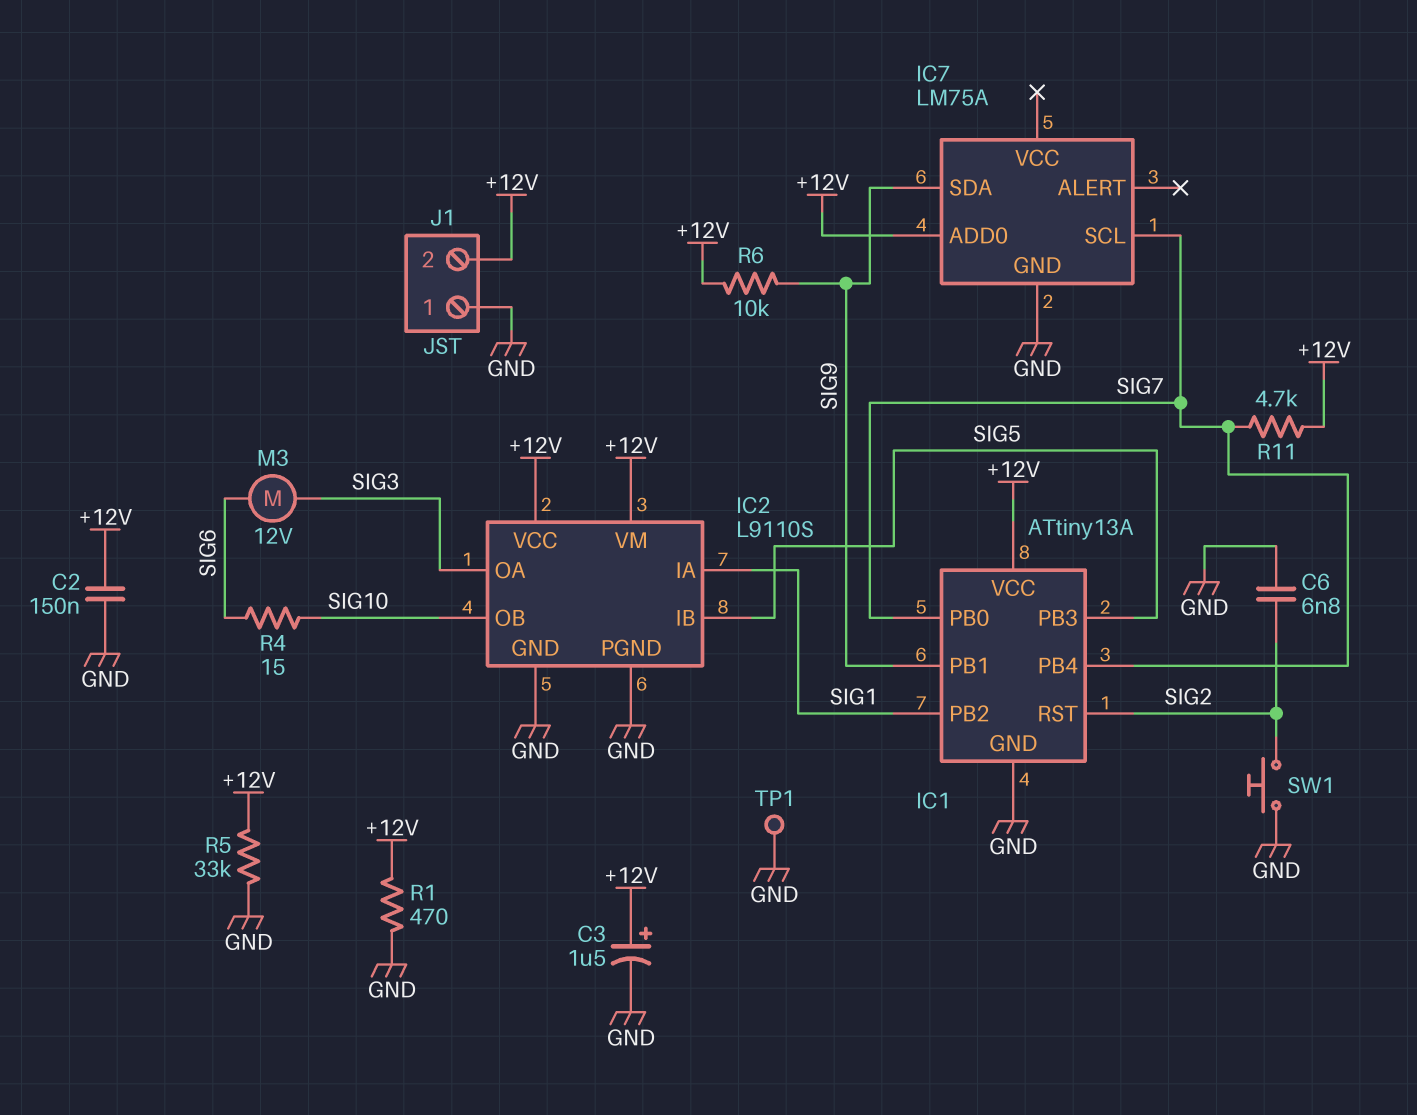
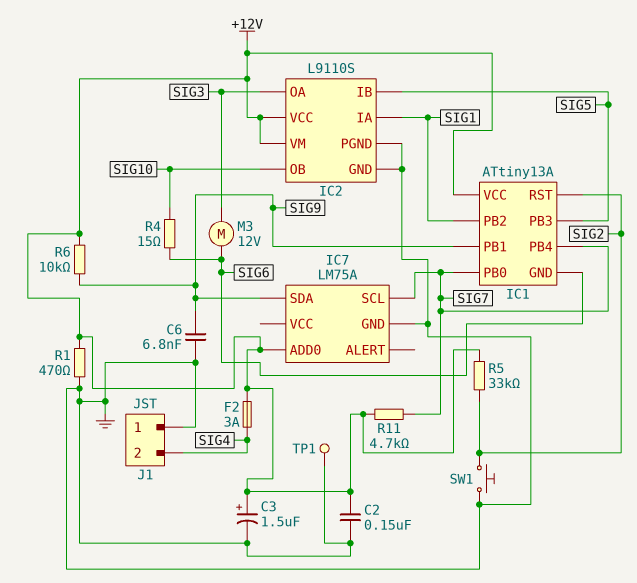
C6: 6.8nF (GND, SIG2) -> 6.8nF (GND, SIG9)
F2: none -> 3A (+12V, SIG4)
IC1 pin GND: GND -> SIG6
J1 pin 2: +12V -> SIG4
R5: 33k (+12V, GND) -> 33k (+12V, SIG2)

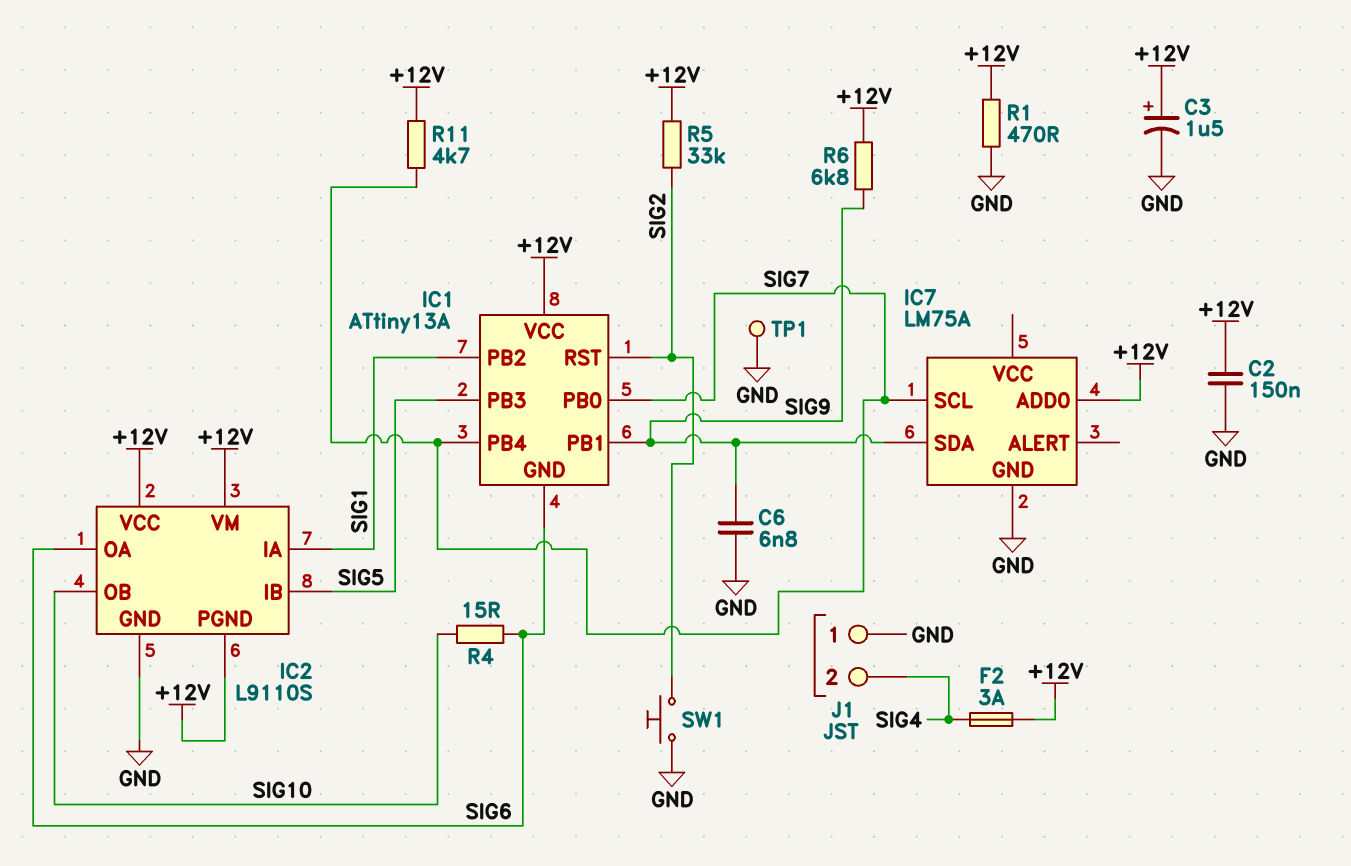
IC2 pin OA: SIG3 -> SIG6
IC2 pin PGND: GND -> +12V
M3: motor 12V (SIG3, SIG6) -> none
R6: 10k (+12V, SIG9) -> 6.8k (+12V, SIG9)

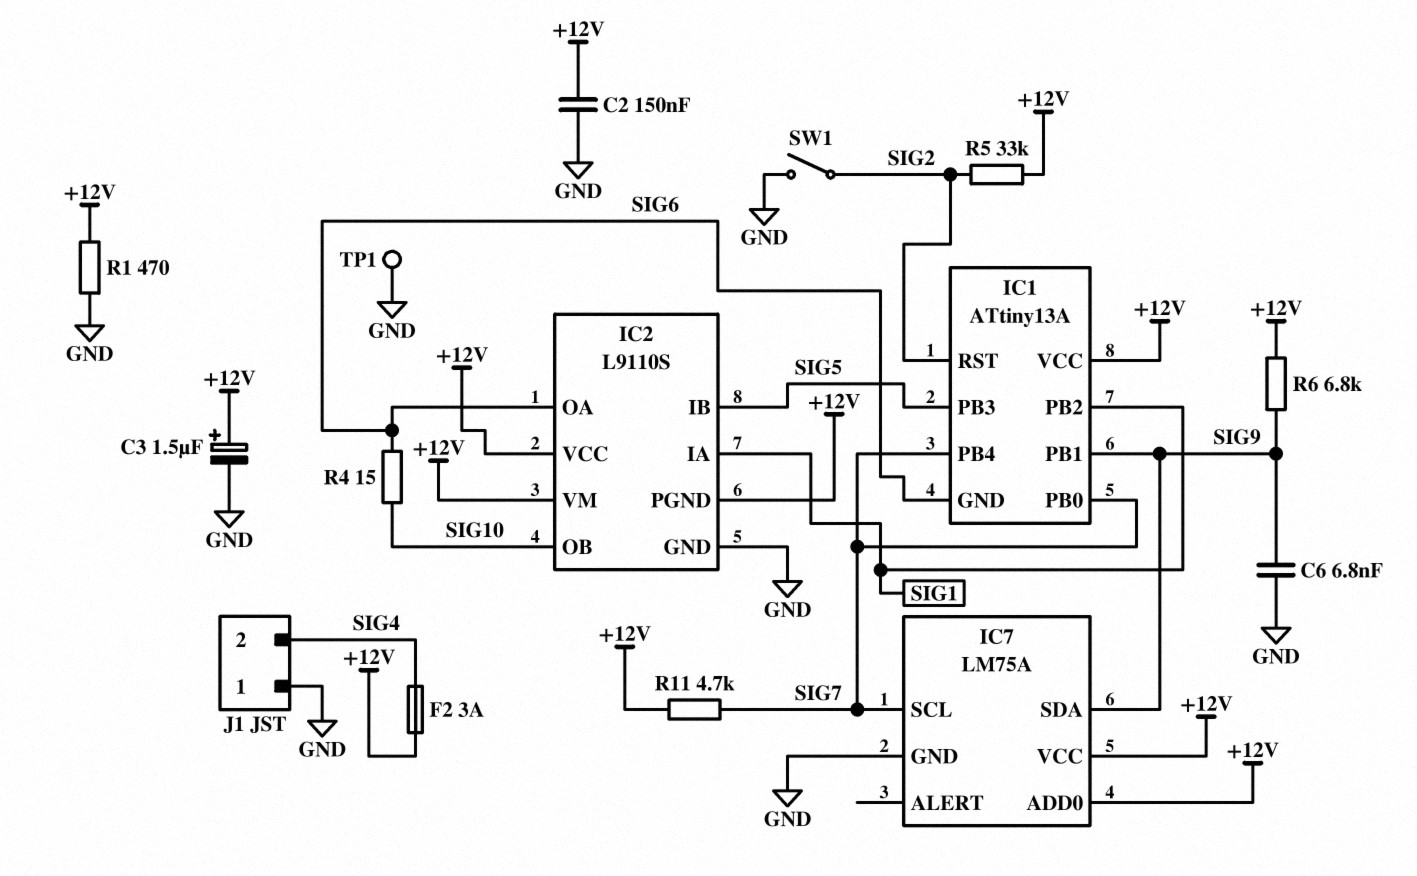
IC7 pin VCC: none -> +12V
SW1: button (GND, SIG2) -> switch (GND, SIG2)

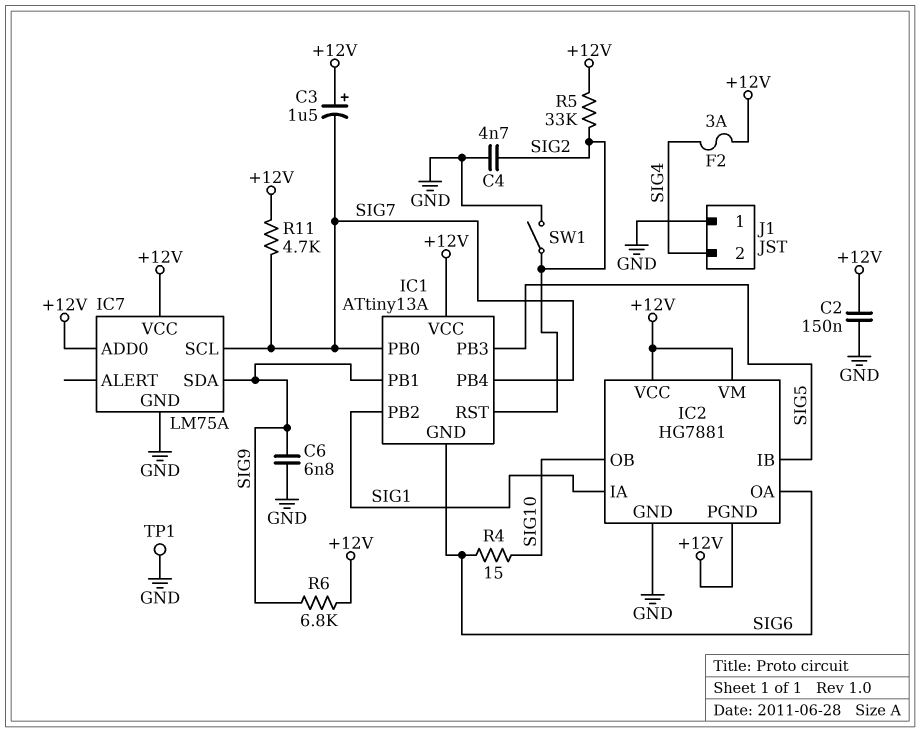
C3: 1.5uF (plus +12V, minus GND) -> 1.5uF (plus +12V, minus SIG7)
C4: none -> 4.7nF (GND, SIG2)
IC2: L9110S -> HG7881
R1: 470 (+12V, GND) -> none

